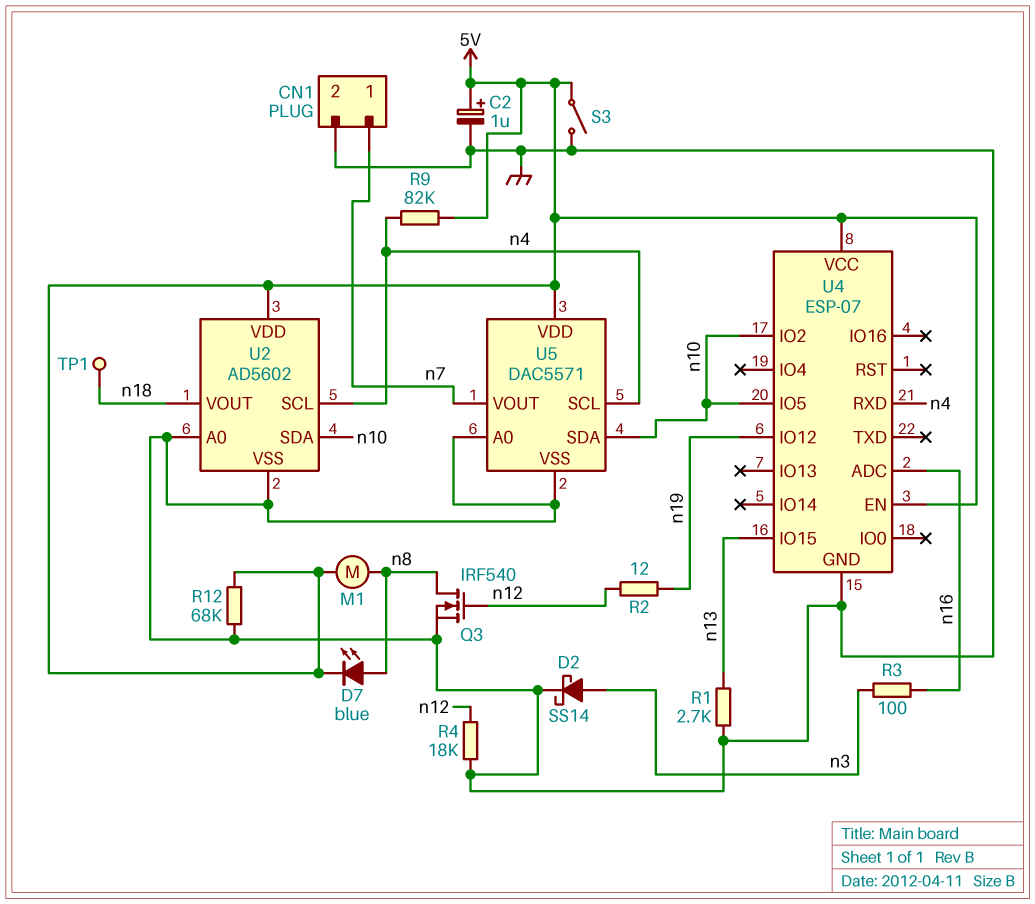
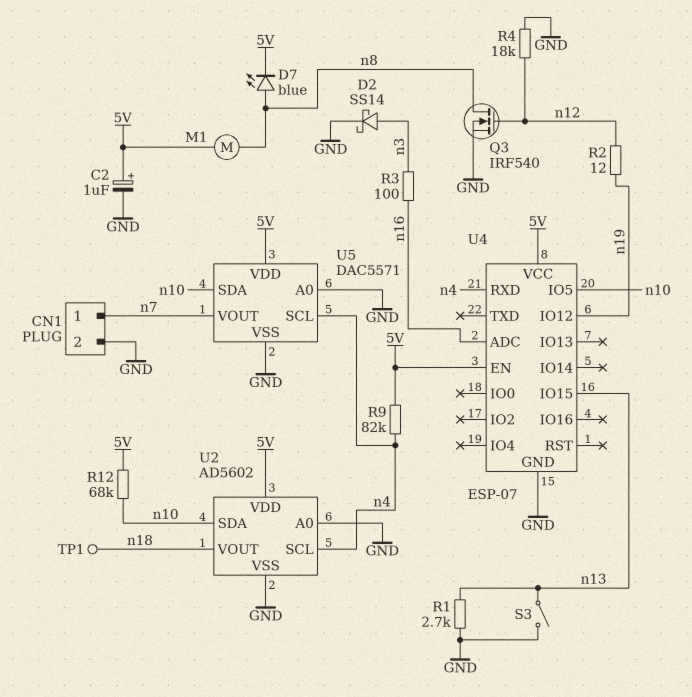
R12: 68k (5V, GND) -> 68k (5V, n10)
S3: switch (5V, GND) -> switch (GND, n13)
U4 pin IO2: n10 -> none

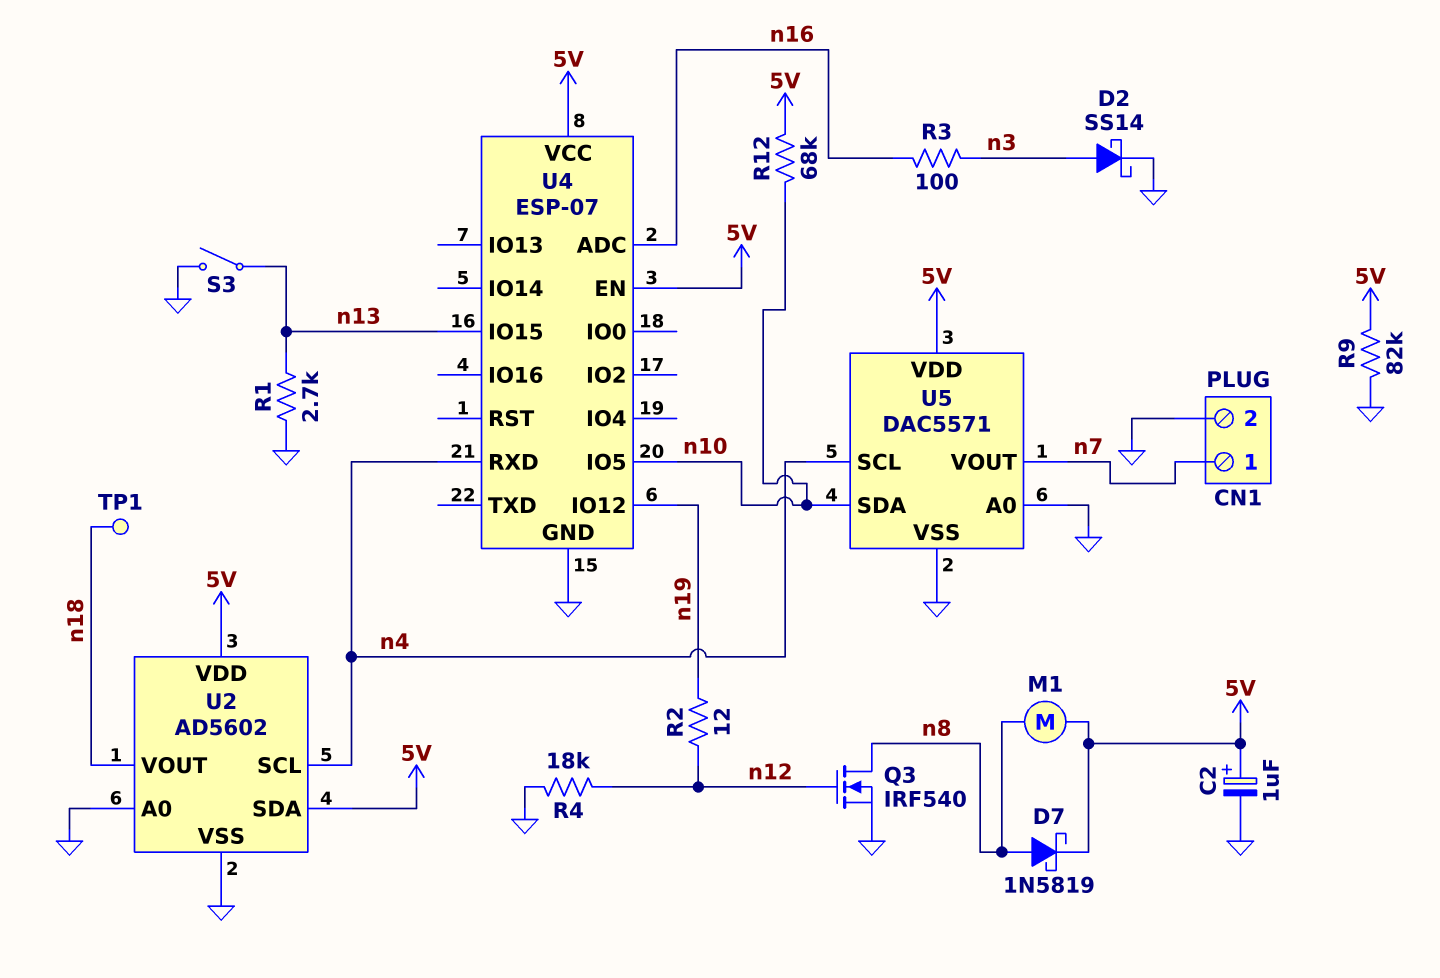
D7: LED blue (A n8, K 5V) -> schottky 1N5819 (A n8, K 5V)
R9: 82k (5V, n4) -> 82k (5V, GND)
U2 pin SDA: n10 -> 5V

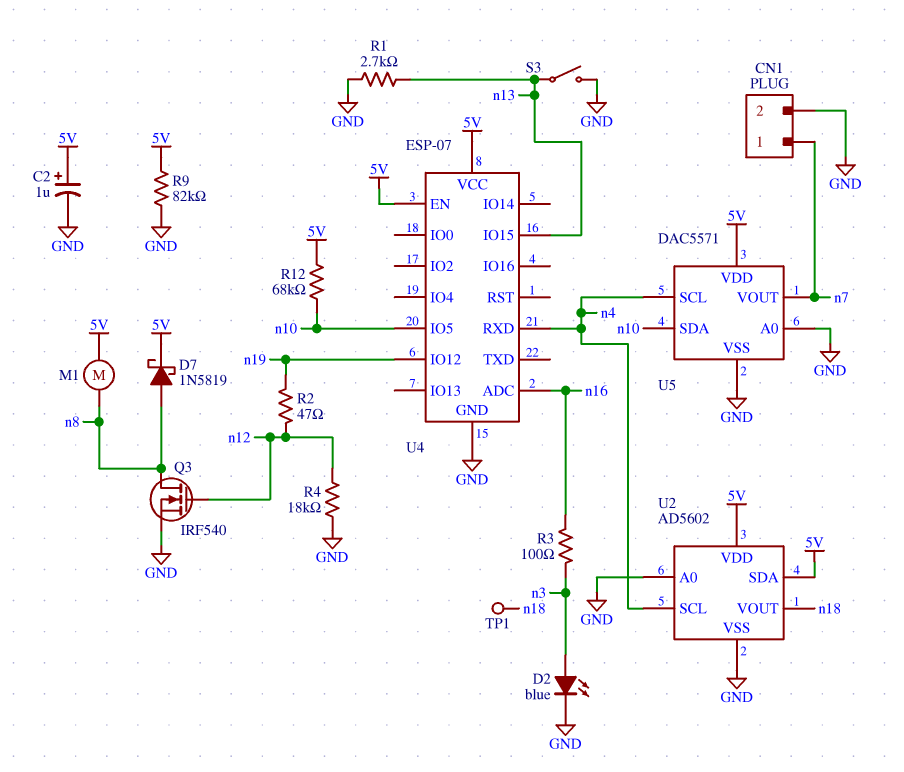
D2: schottky SS14 (A n3, K GND) -> LED blue (A n3, K GND)
R2: 12 (n12, n19) -> 47 (n12, n19)

